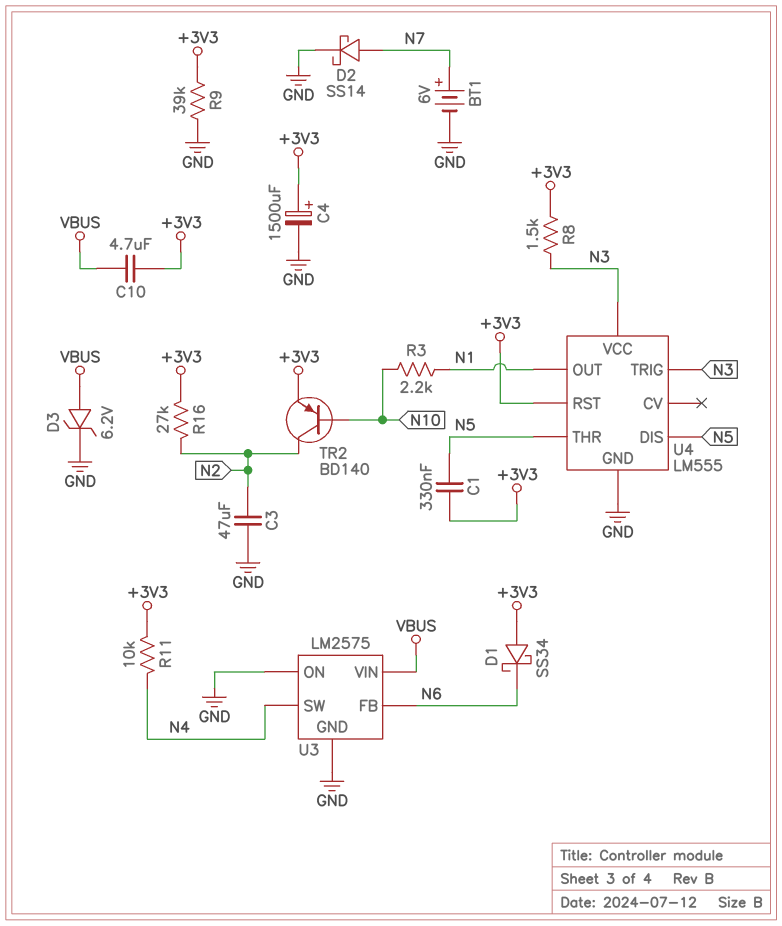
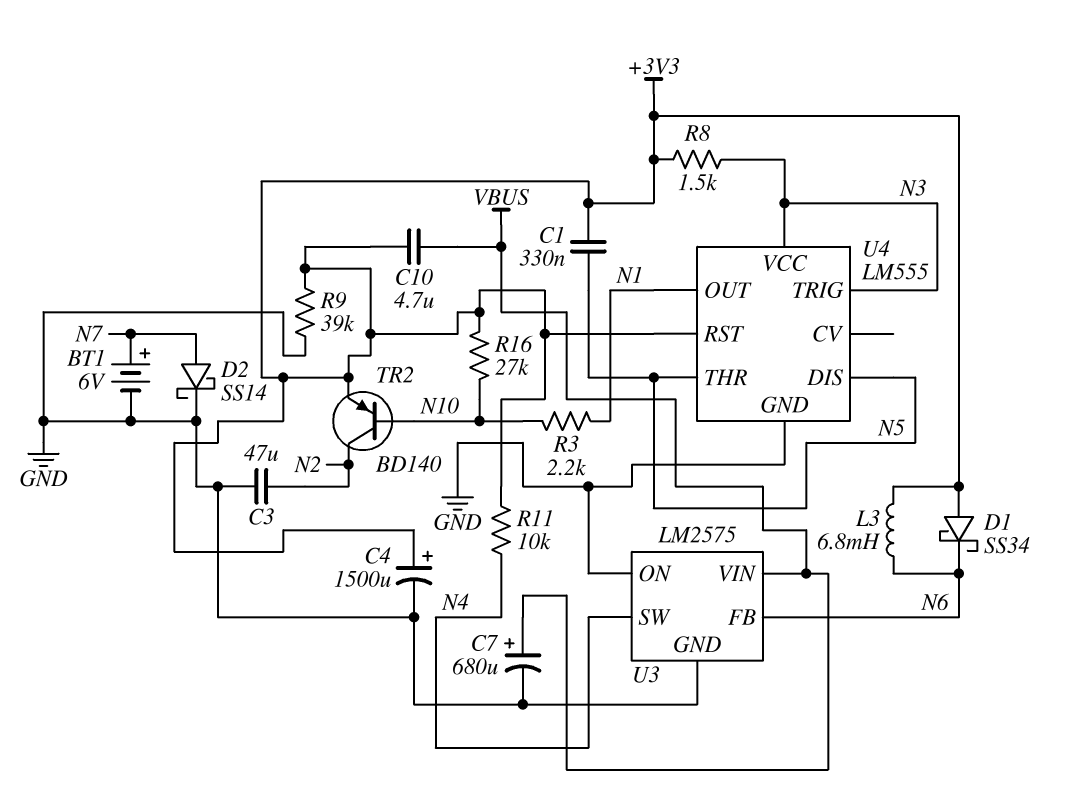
C7: none -> 680uF (plus VBUS, minus GND)
D3: zener 6.2V (A VBUS, K GND) -> none
L3: none -> 6.8mH (+3V3, N6)
R16: 27k (+3V3, N2) -> 27k (+3V3, N10)

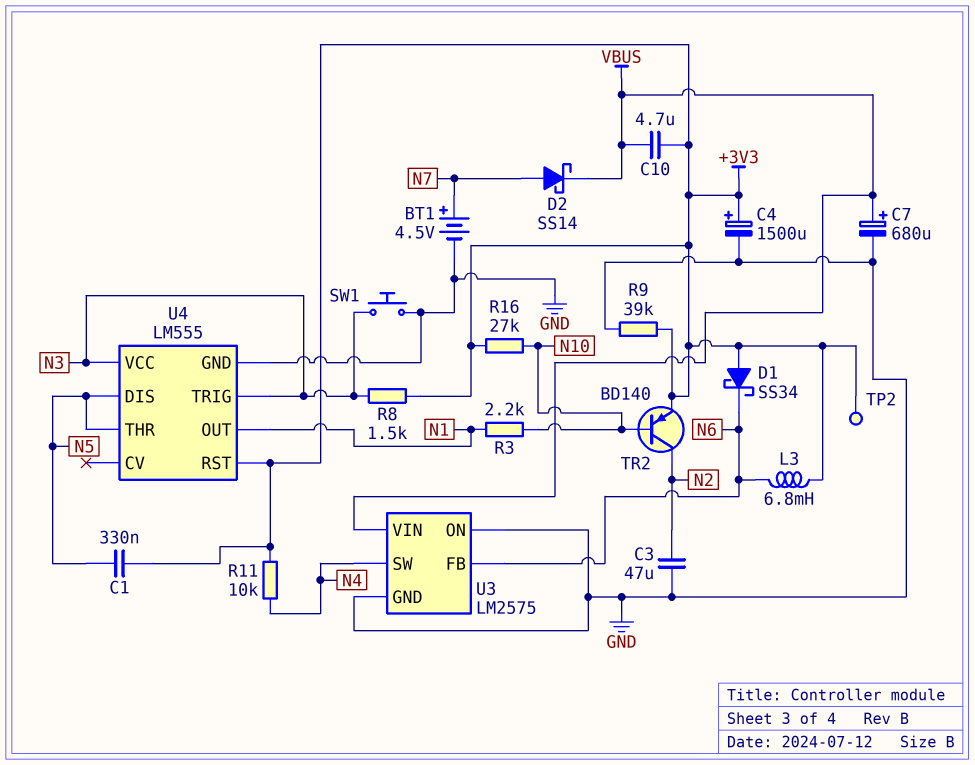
BT1: 6V (plus N7, minus GND) -> 4.5V (plus N7, minus GND)
D2: schottky SS14 (A N7, K GND) -> schottky SS14 (A N7, K VBUS)
SW1: none -> button (GND, N3)
TP2: none -> test point (+3V3)

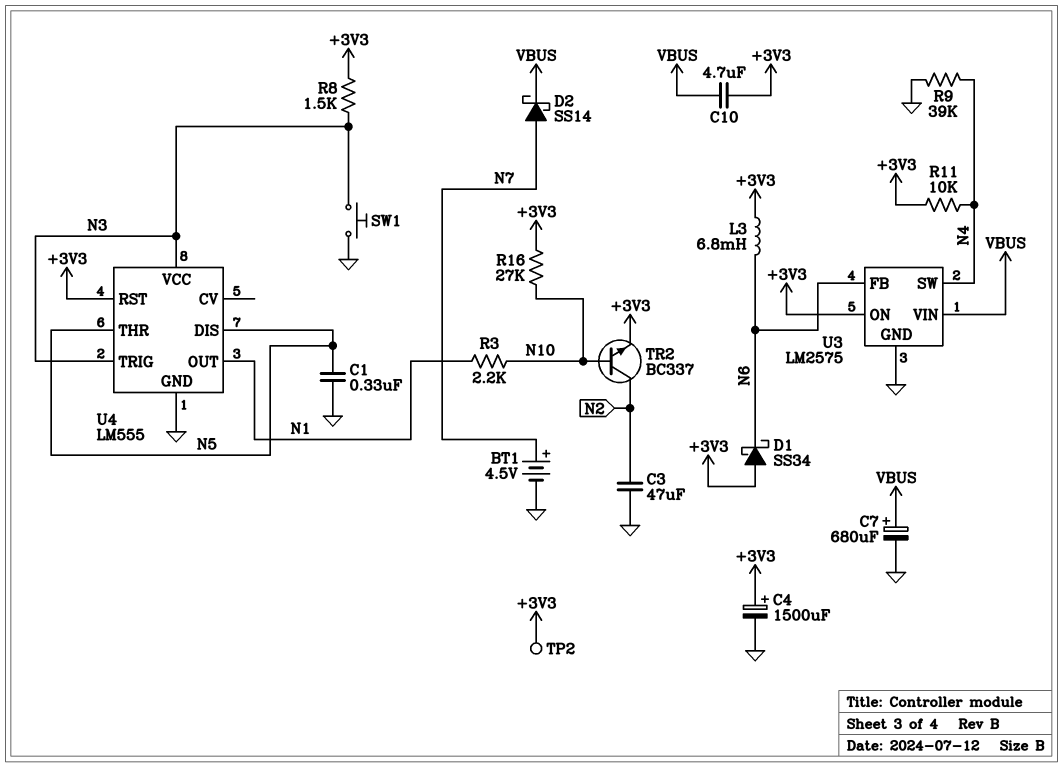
C1: 330nF (+3V3, N5) -> 330nF (GND, N5)
R9: 39k (+3V3, GND) -> 39k (GND, N4)
TR2: PNP BD140 (B N10, C N2, E +3V3) -> NPN BC337 (B N10, C N2, E +3V3)
U3 pin ON: GND -> +3V3

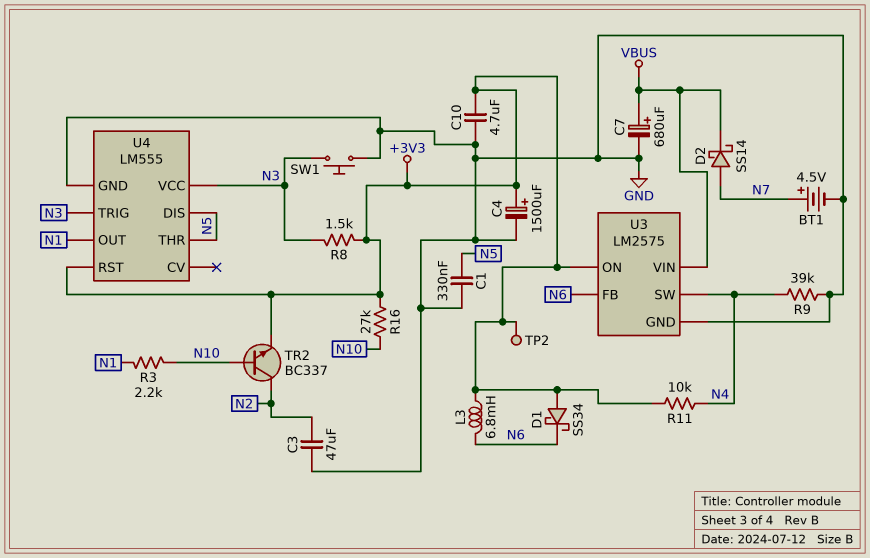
C10: 4.7uF (+3V3, VBUS) -> 4.7uF (+3V3, GND)

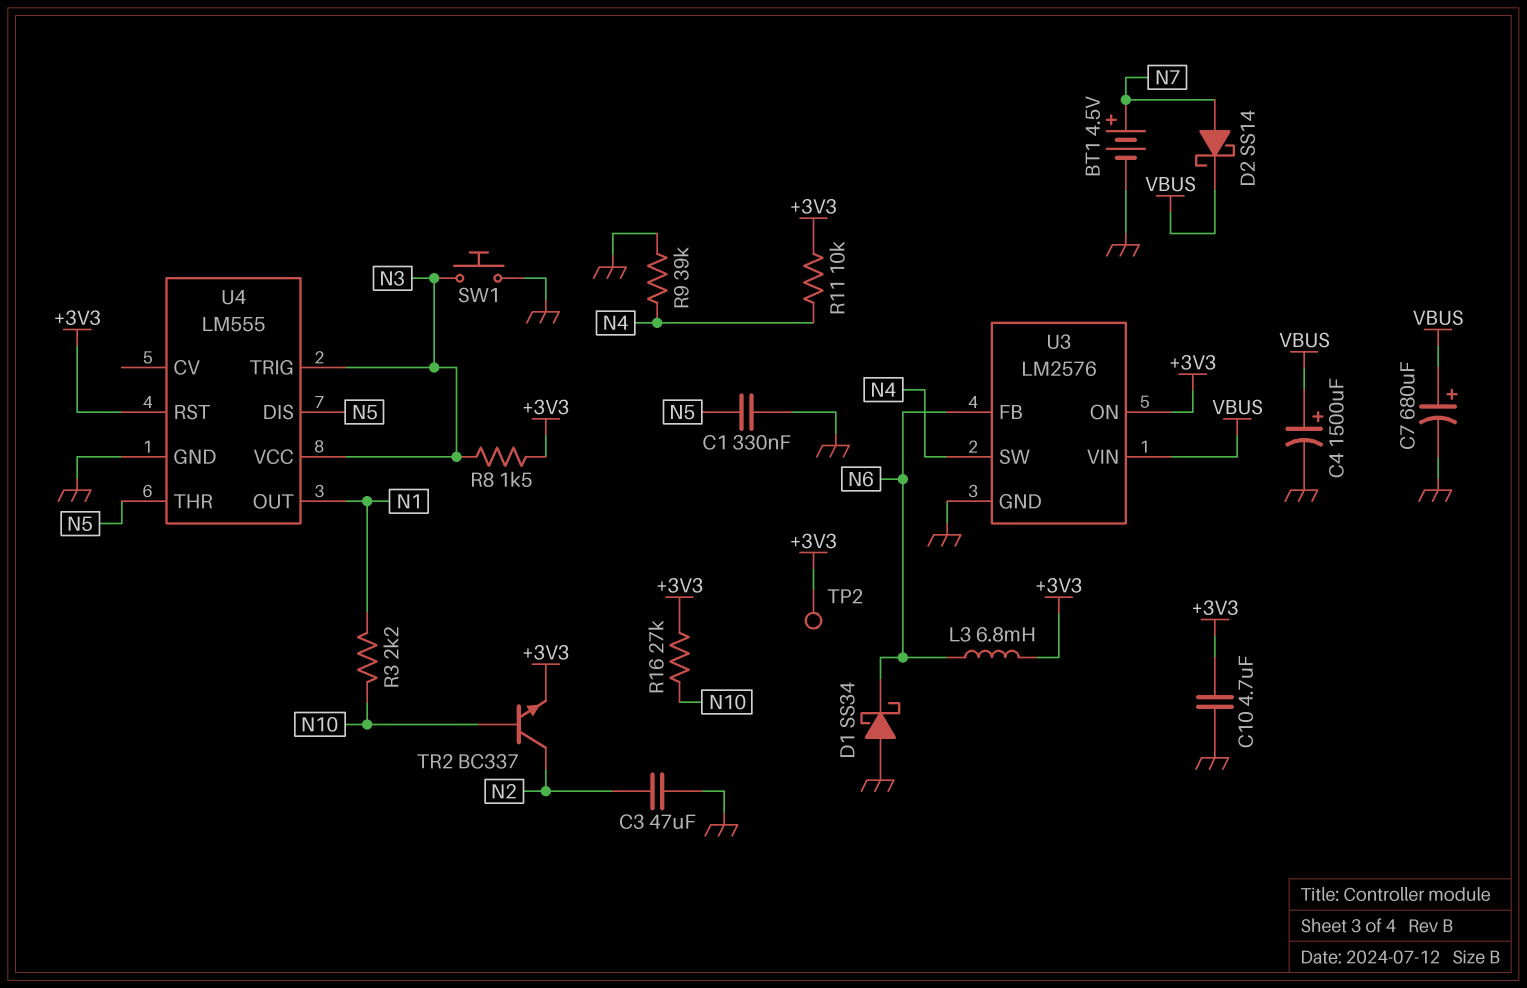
C4: 1500uF (plus +3V3, minus GND) -> 1500uF (plus VBUS, minus GND)
D1: schottky SS34 (A +3V3, K N6) -> schottky SS34 (A GND, K N6)
U3: LM2575 -> LM2576

